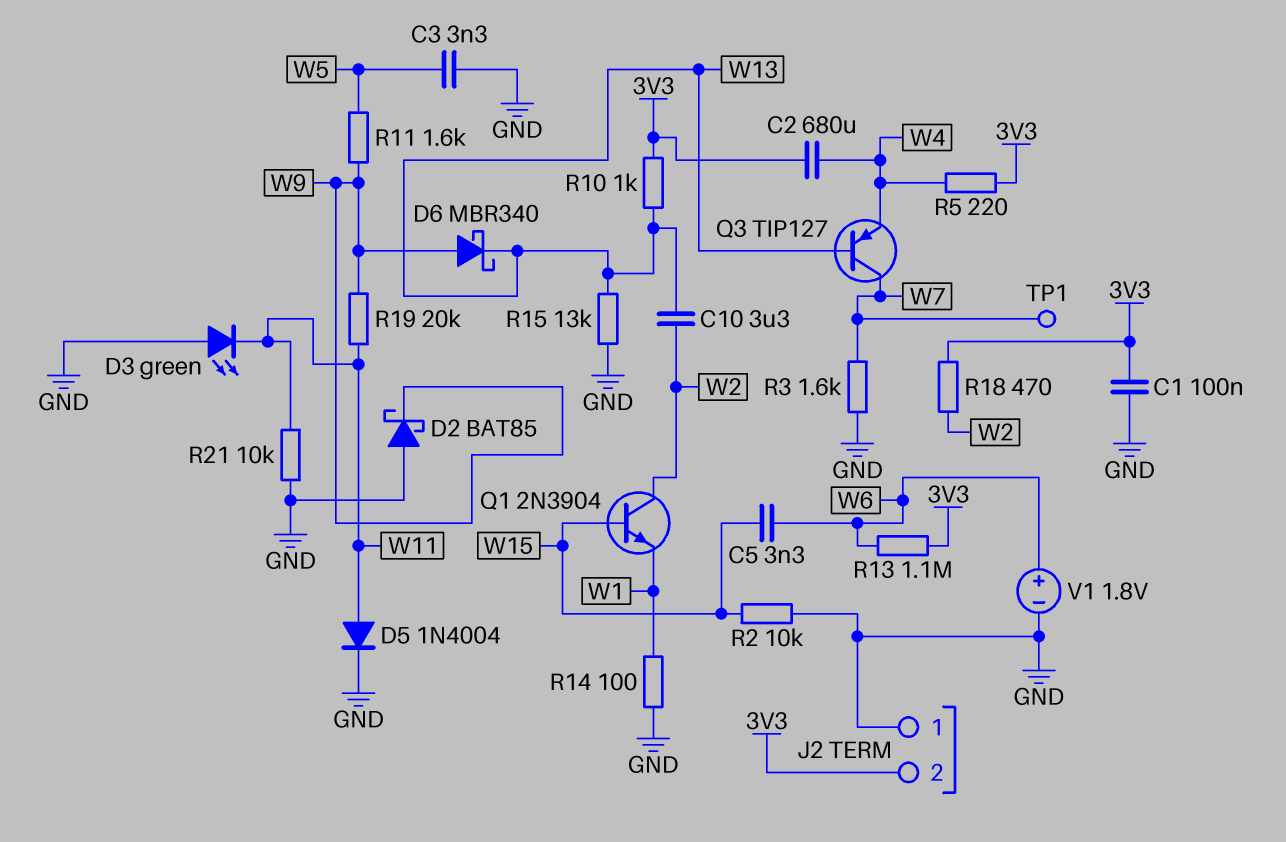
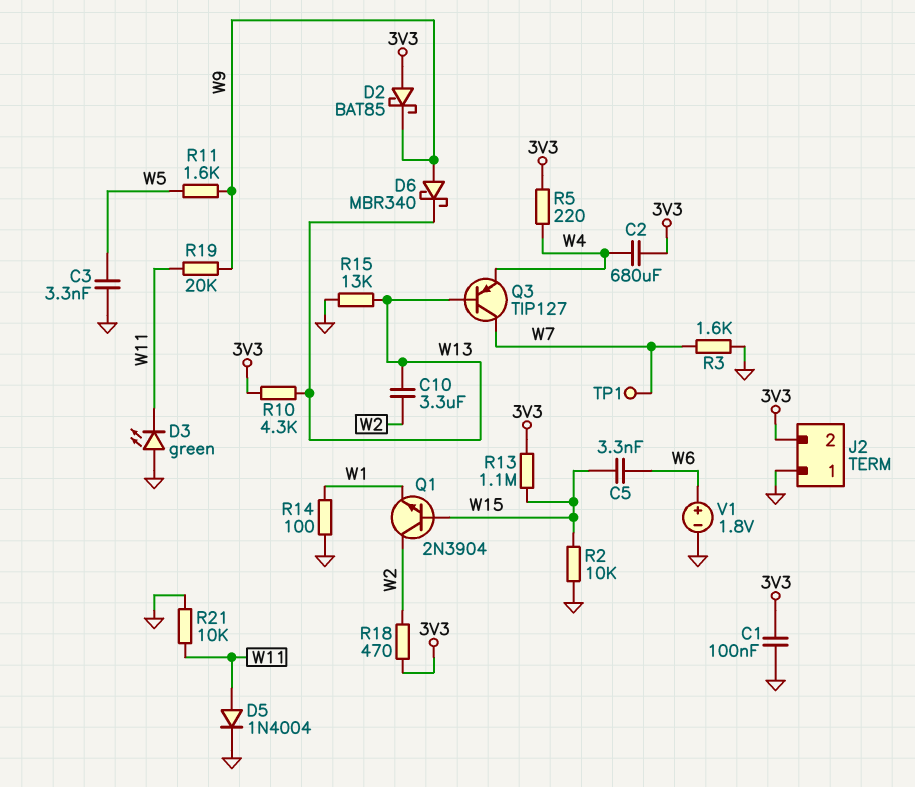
D2: schottky BAT85 (A GND, K W9) -> schottky BAT85 (A 3V3, K W9)
R10: 1k (3V3, W13) -> 4.3k (3V3, W13)
R13: 1.1M (3V3, W6) -> 1.1M (3V3, W15)

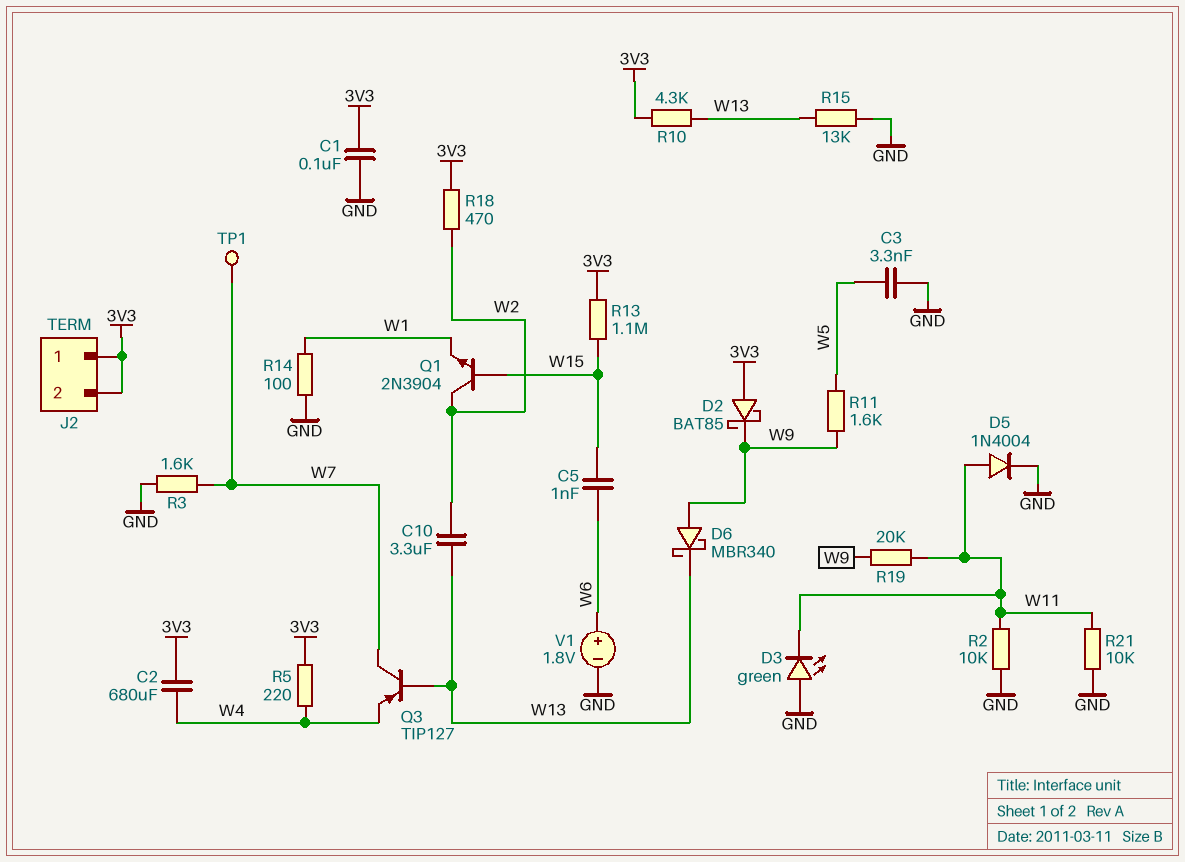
C5: 3.3nF (W6, W15) -> 1nF (W6, W15)
J2 pin 1: GND -> 3V3
R2: 10k (GND, W15) -> 10k (GND, W11)

